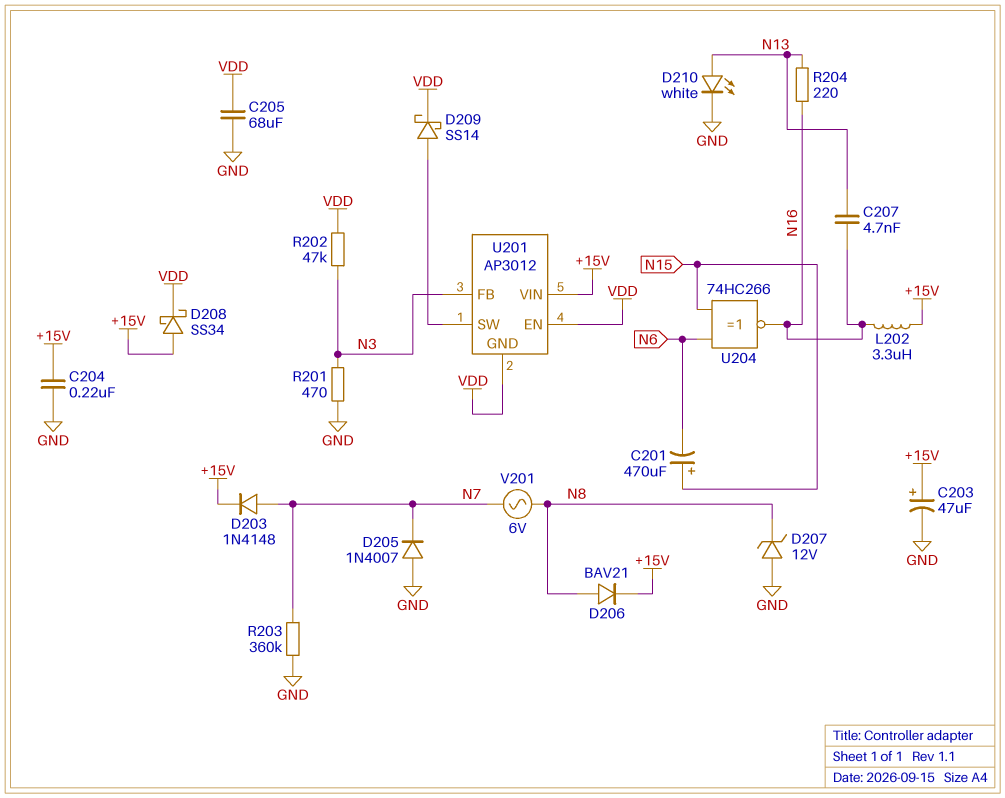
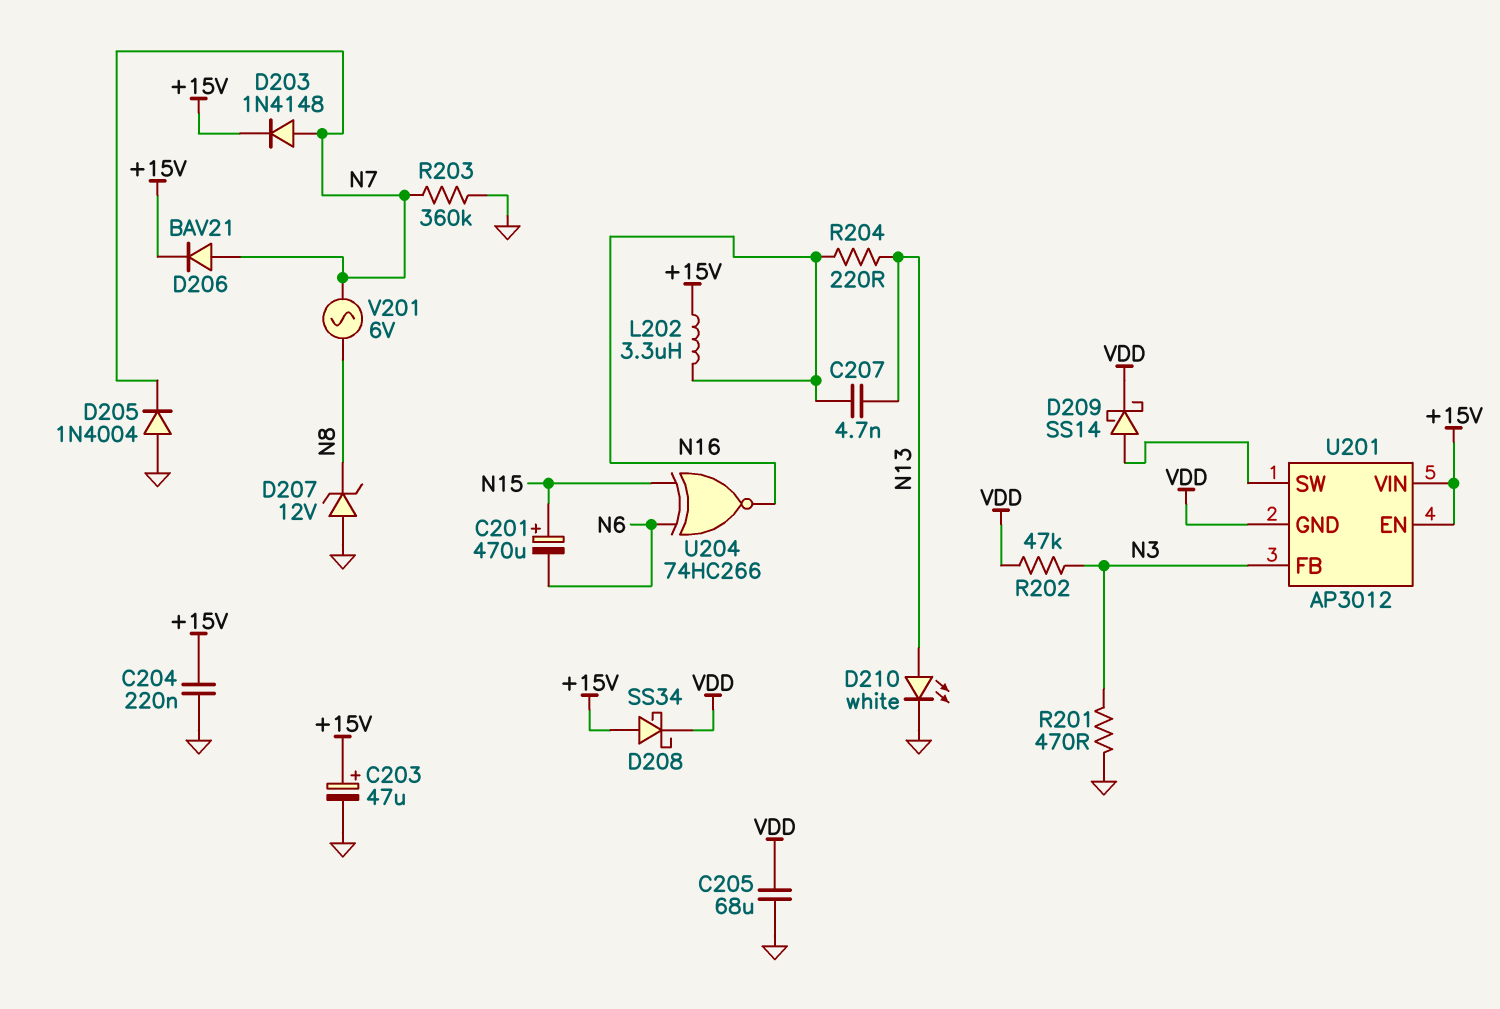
D205: diode 1N4007 (A GND, K N7) -> diode 1N4004 (A GND, K N7)
D206: diode BAV21 (A N8, K +15V) -> diode BAV21 (A N7, K +15V)
U201 pin EN: VDD -> +15V

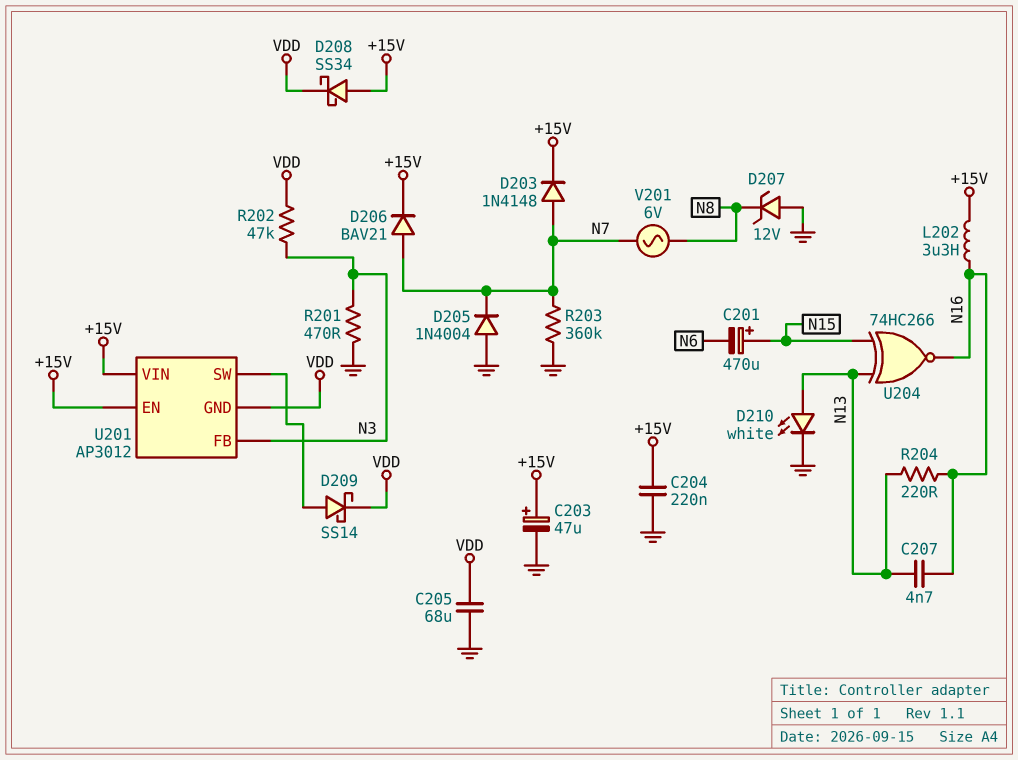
U204: XNOR 74HC266 (in N6, in N15, out N16) -> XNOR 74HC266 (in N13, in N15, out N16)

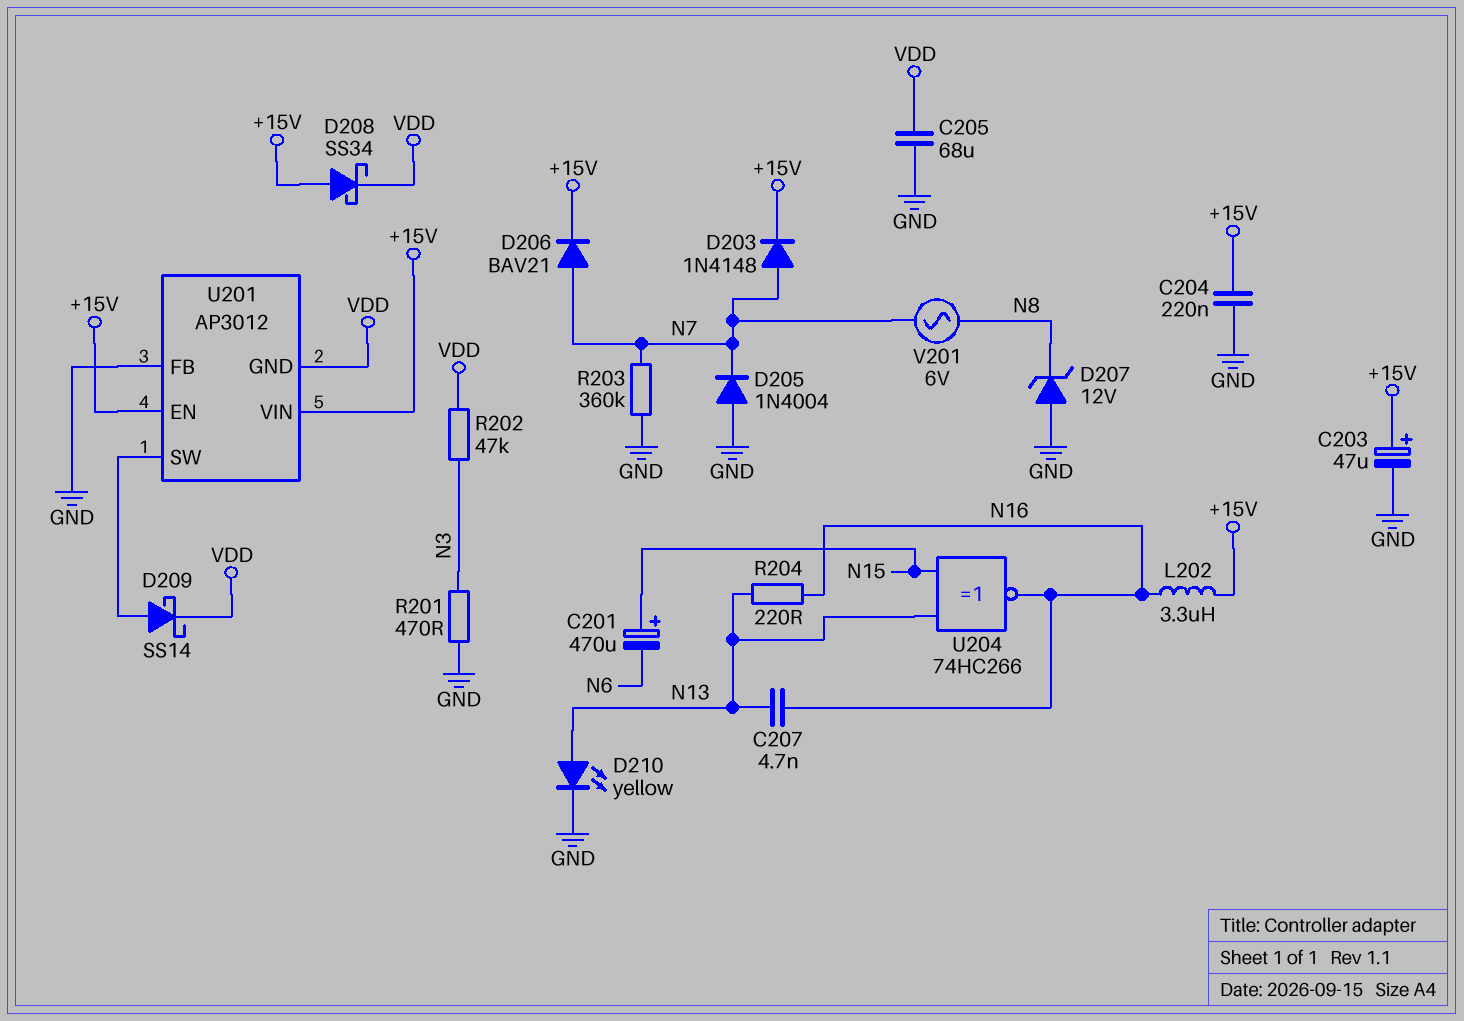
D210: LED white (A N13, K GND) -> LED yellow (A N13, K GND)
U201 pin FB: N3 -> GND

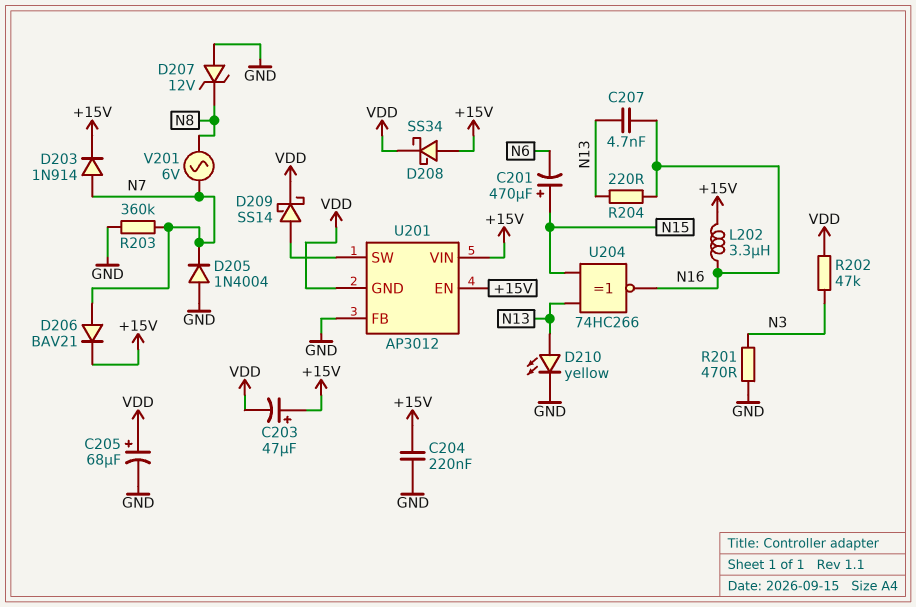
C203: 47uF (plus +15V, minus GND) -> 47uF (plus +15V, minus VDD)
C205: 68uF (GND, VDD) -> 68uF (plus VDD, minus GND)
D203: diode 1N4148 (A N7, K +15V) -> diode 1N914 (A N7, K +15V)

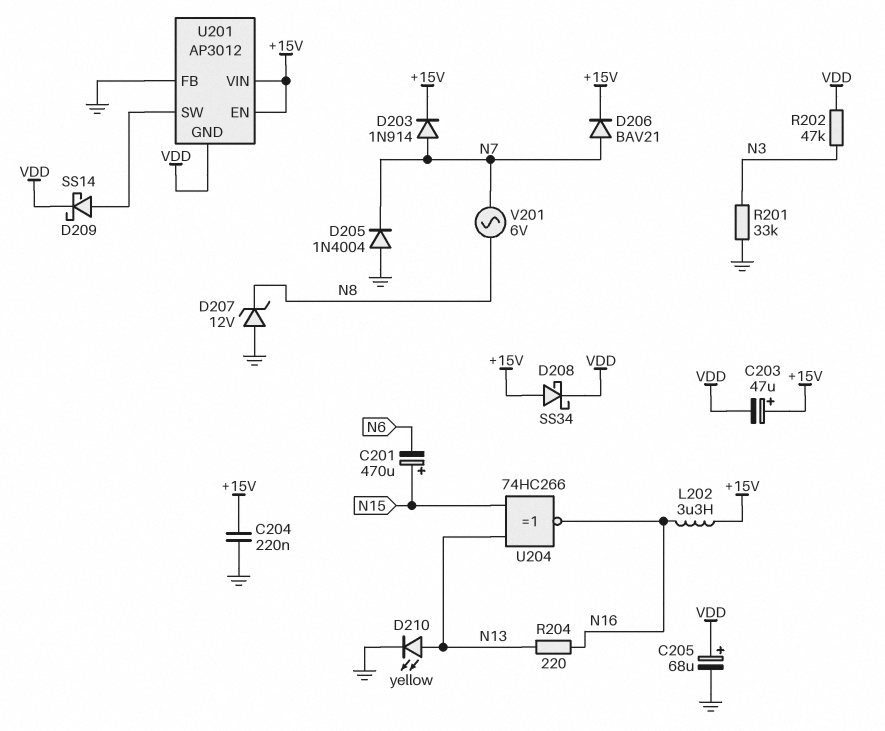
C207: 4.7nF (N13, N16) -> none
R201: 470 (GND, N3) -> 33k (GND, N3)
R203: 360k (GND, N7) -> none

